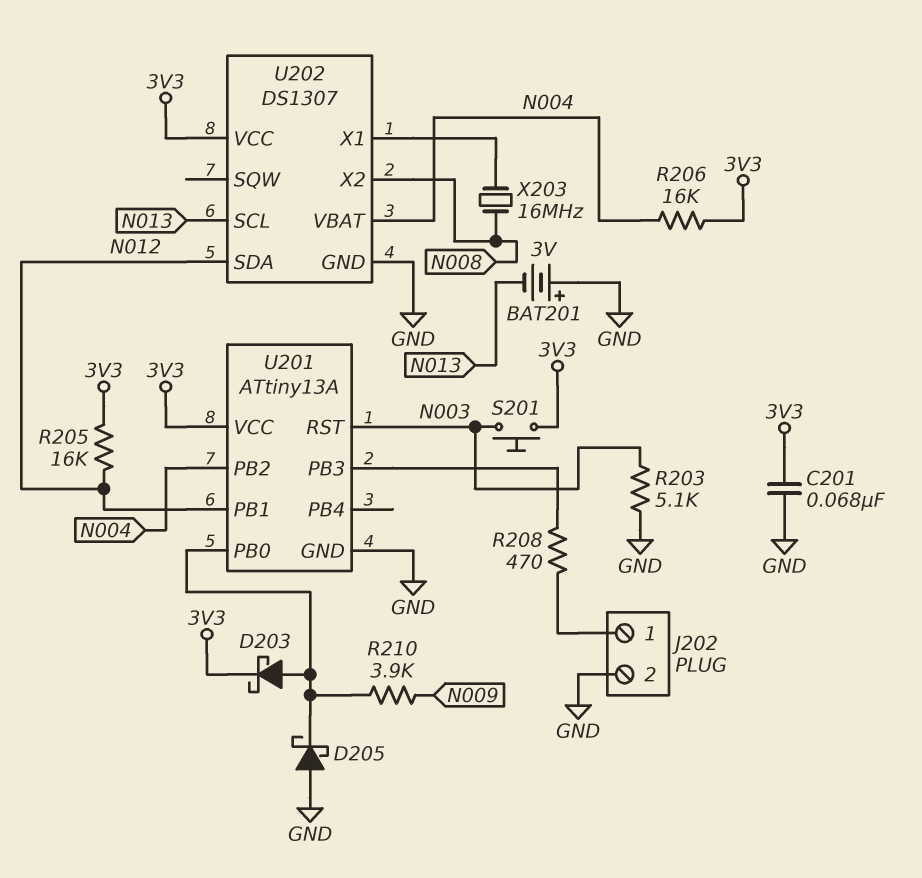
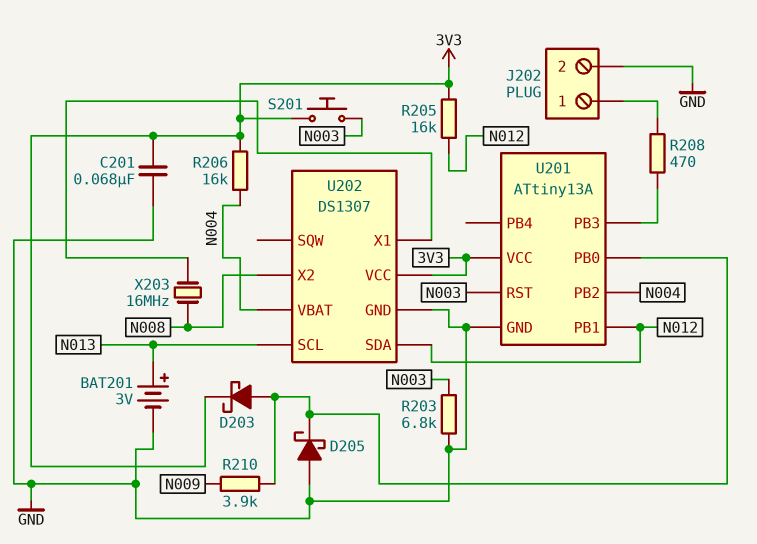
BAT201: 3V (plus GND, minus N013) -> 3V (plus N013, minus GND)
R203: 5.1k (GND, N003) -> 6.8k (GND, N003)

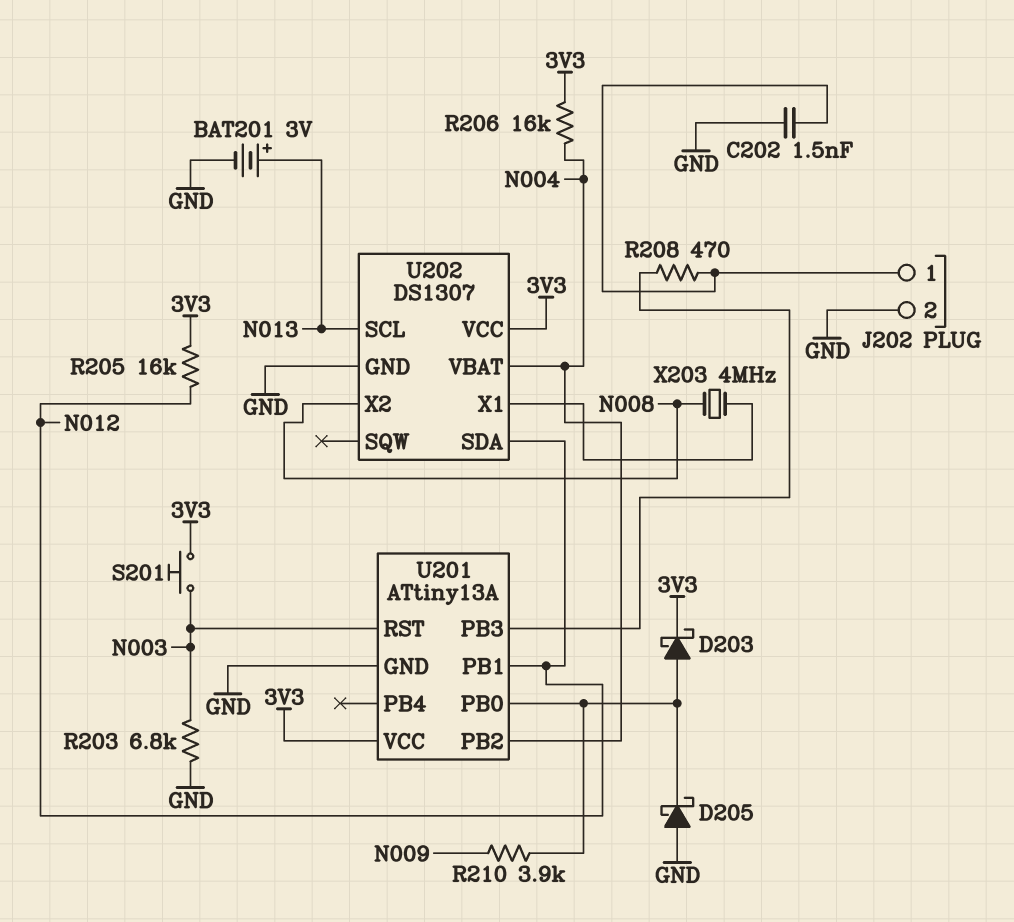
C201: 68nF (3V3, GND) -> none
C202: none -> 1.5nF (GND, J202/1)
X203: 16MHz (N008, U202/X1) -> 4MHz (N008, U202/X1)

